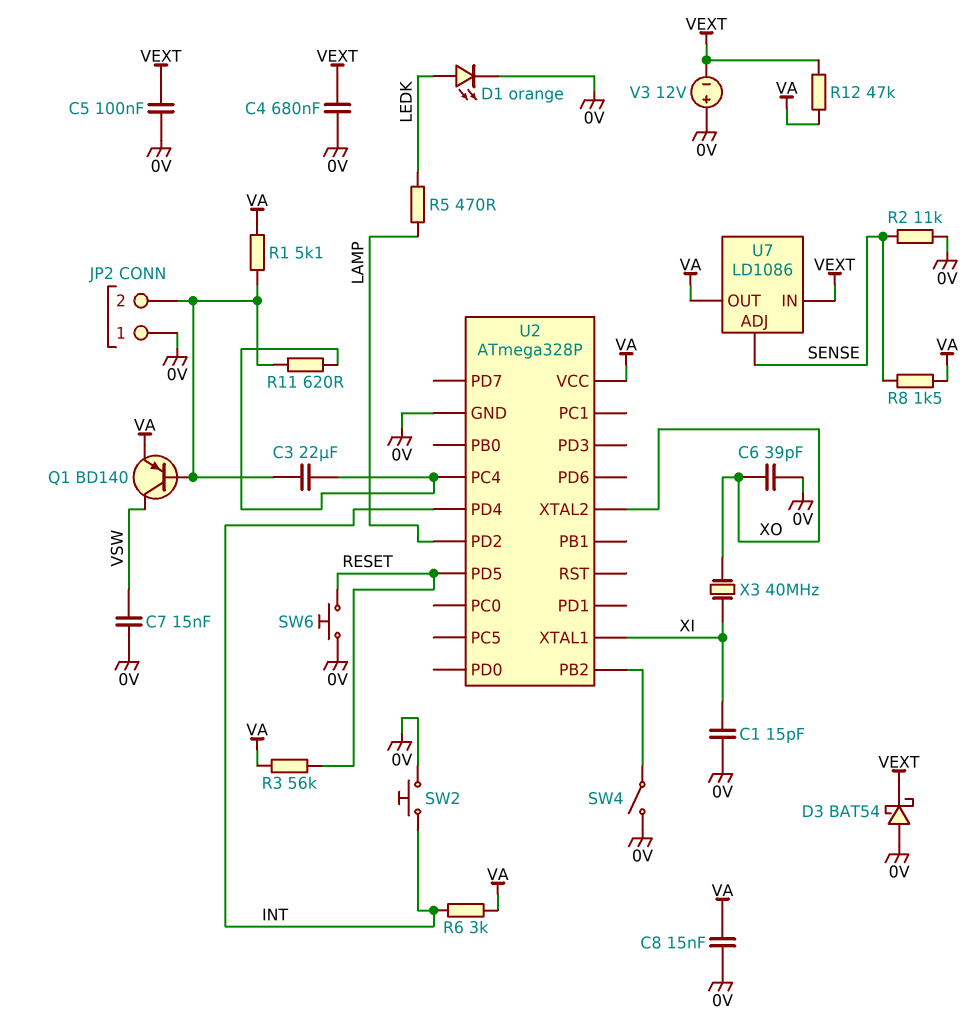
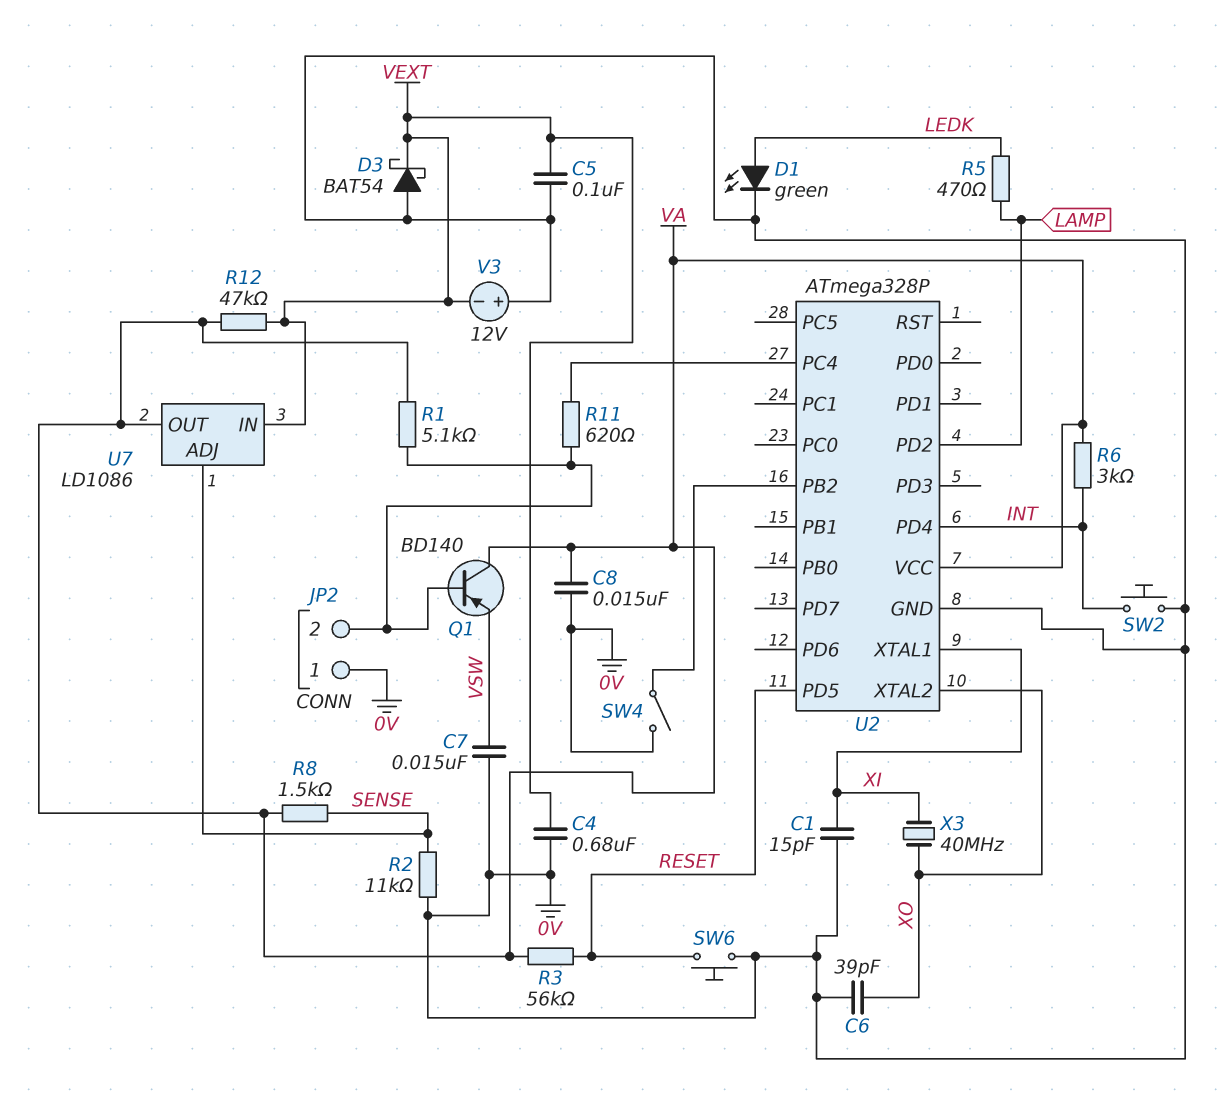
C3: 22uF (JP2/2, U2/PC4) -> none
D1: LED orange (A LEDK, K 0V) -> LED green (A LEDK, K 0V)
Q1: PNP BD140 (B JP2/2, C VSW, E VA) -> PNP BD140 (B JP2/2, C VA, E VSW)

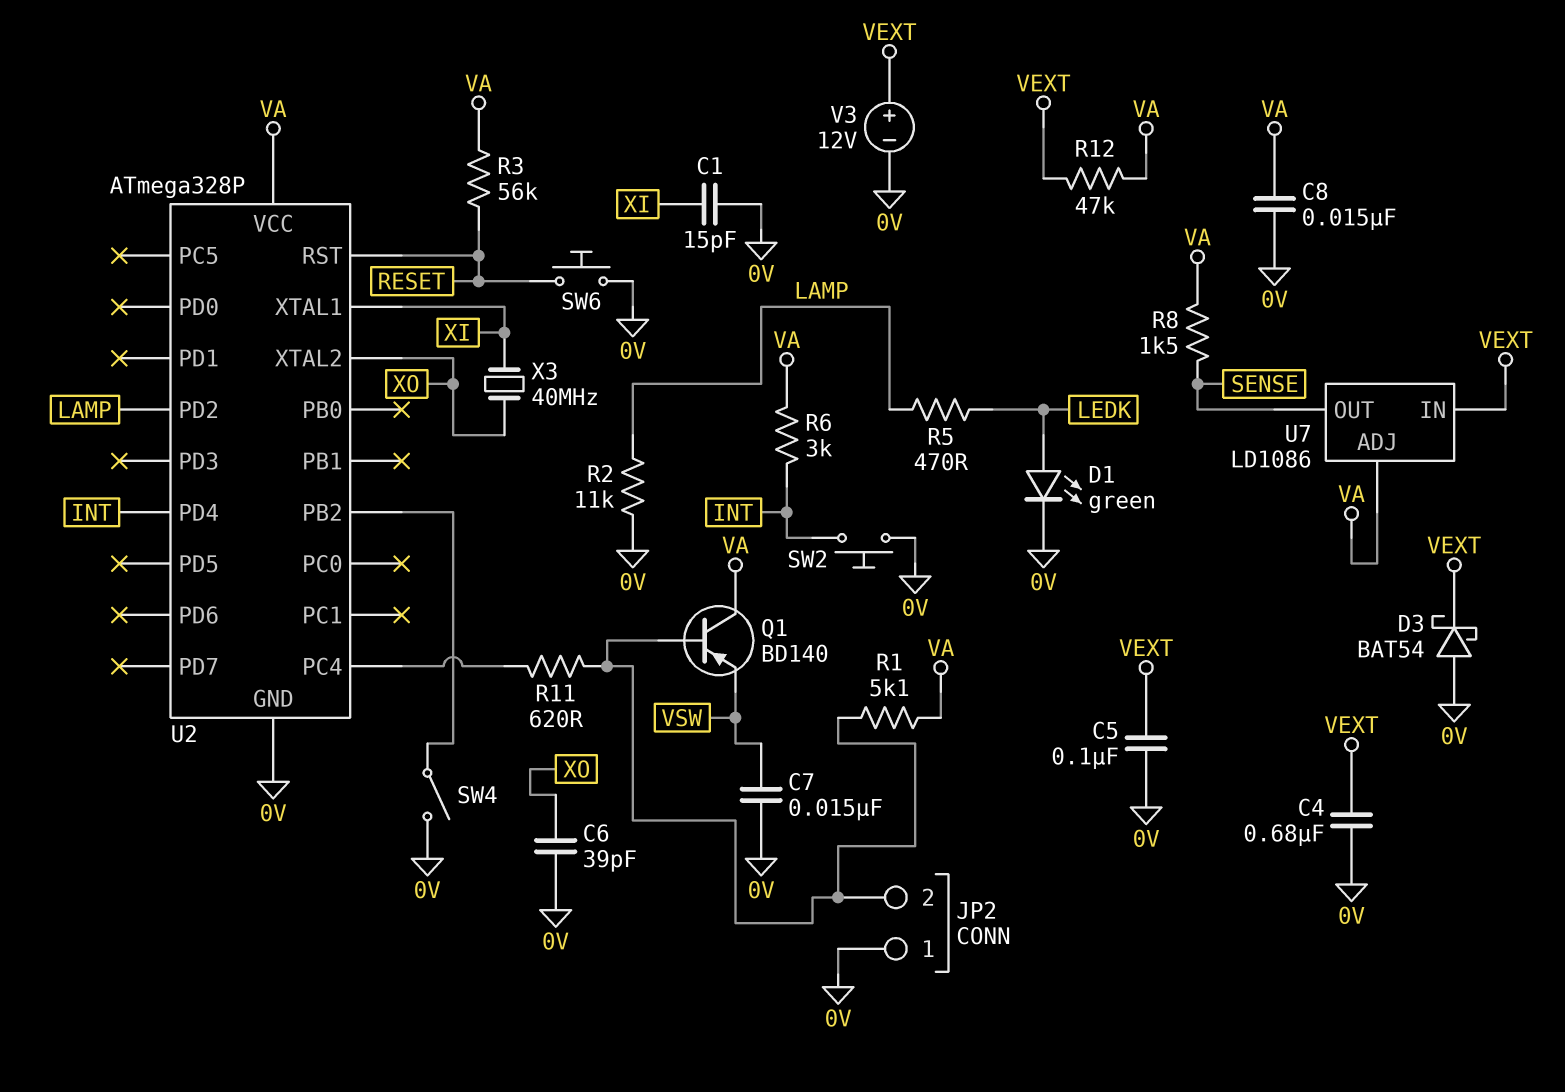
R2: 11k (0V, SENSE) -> 11k (0V, LAMP)
U2 pin PD5: RESET -> none
U2 pin RST: none -> RESET
U7 pin ADJ: SENSE -> VA
U7 pin OUT: VA -> SENSE
V3: 12V (plus 0V, minus VEXT) -> 12V (plus VEXT, minus 0V)

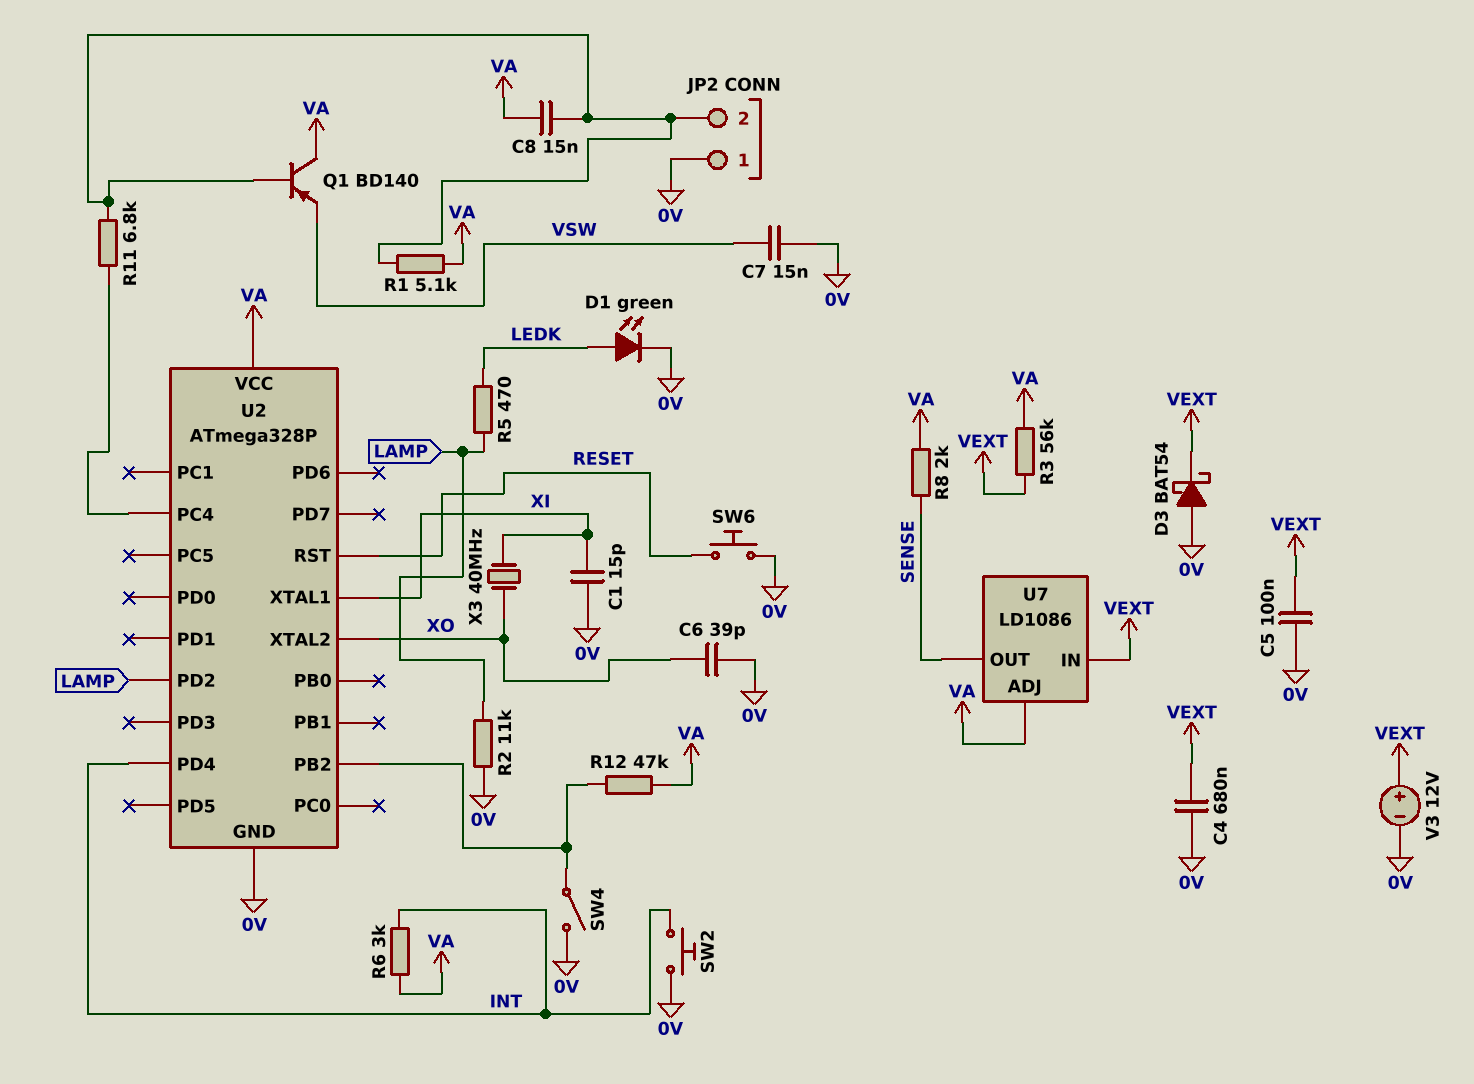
C8: 15nF (0V, VA) -> 15nF (JP2/2, VA)
R3: 56k (RESET, VA) -> 56k (VA, VEXT)
R8: 1.5k (SENSE, VA) -> 2k (SENSE, VA)
R11: 620 (JP2/2, U2/PC4) -> 6.8k (JP2/2, U2/PC4)
R12: 47k (VA, VEXT) -> 47k (U2/PB2, VA)

